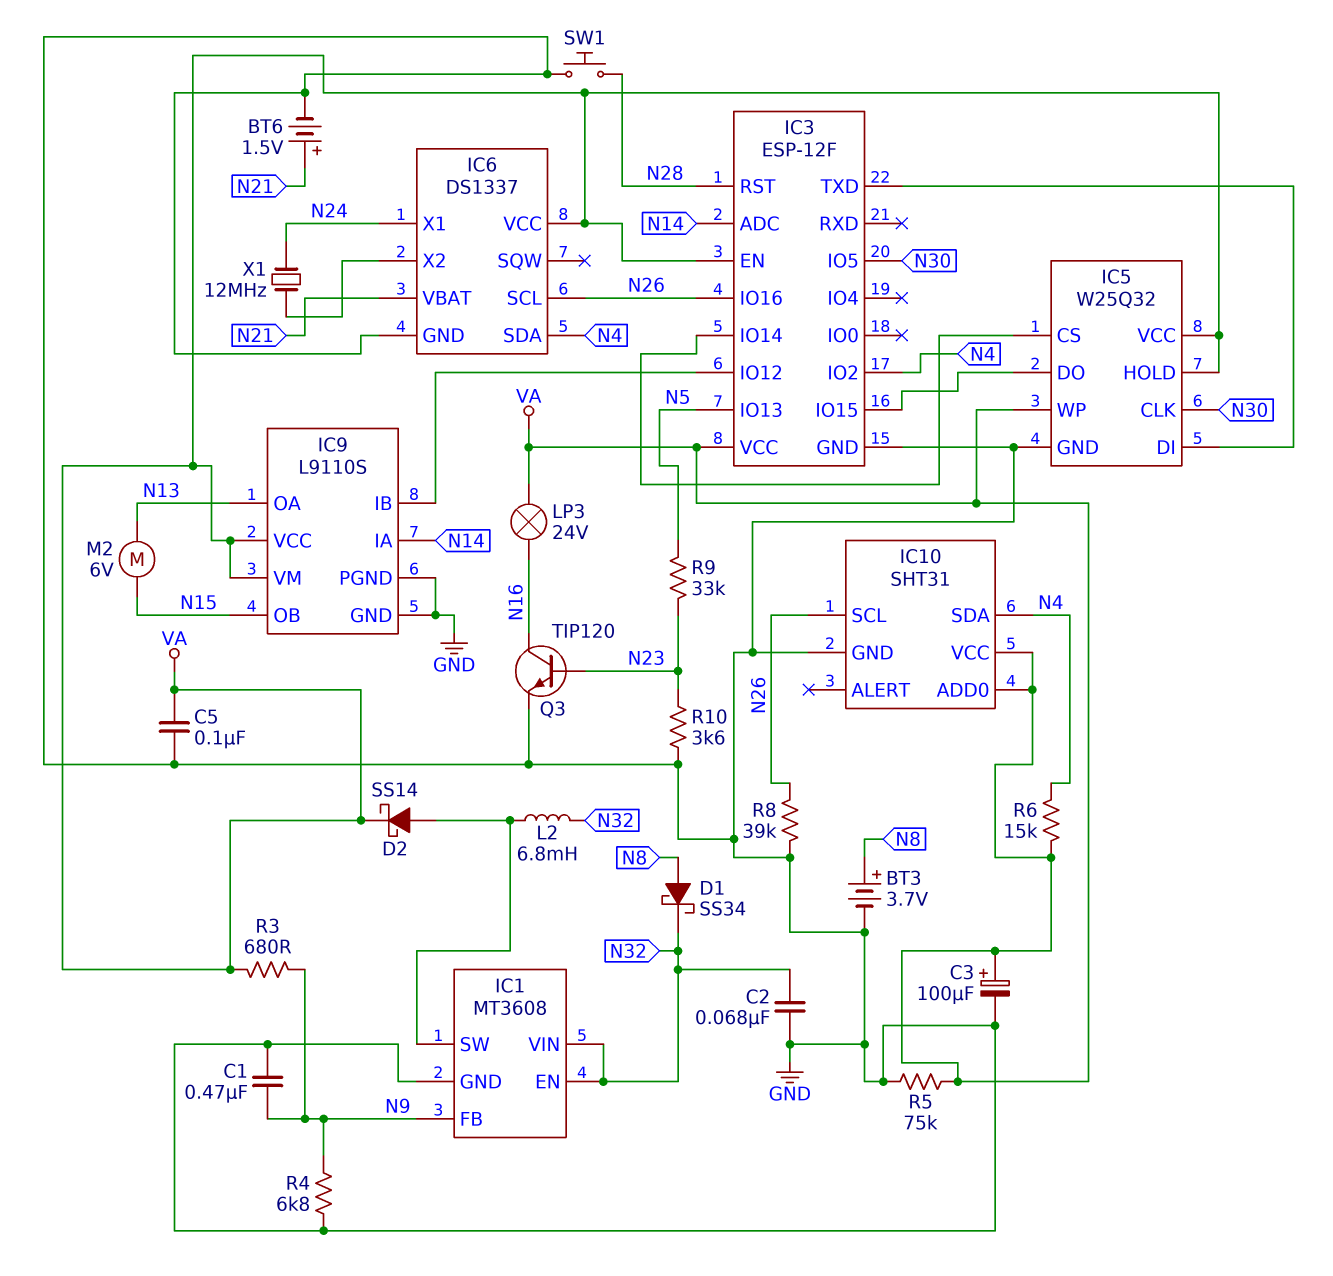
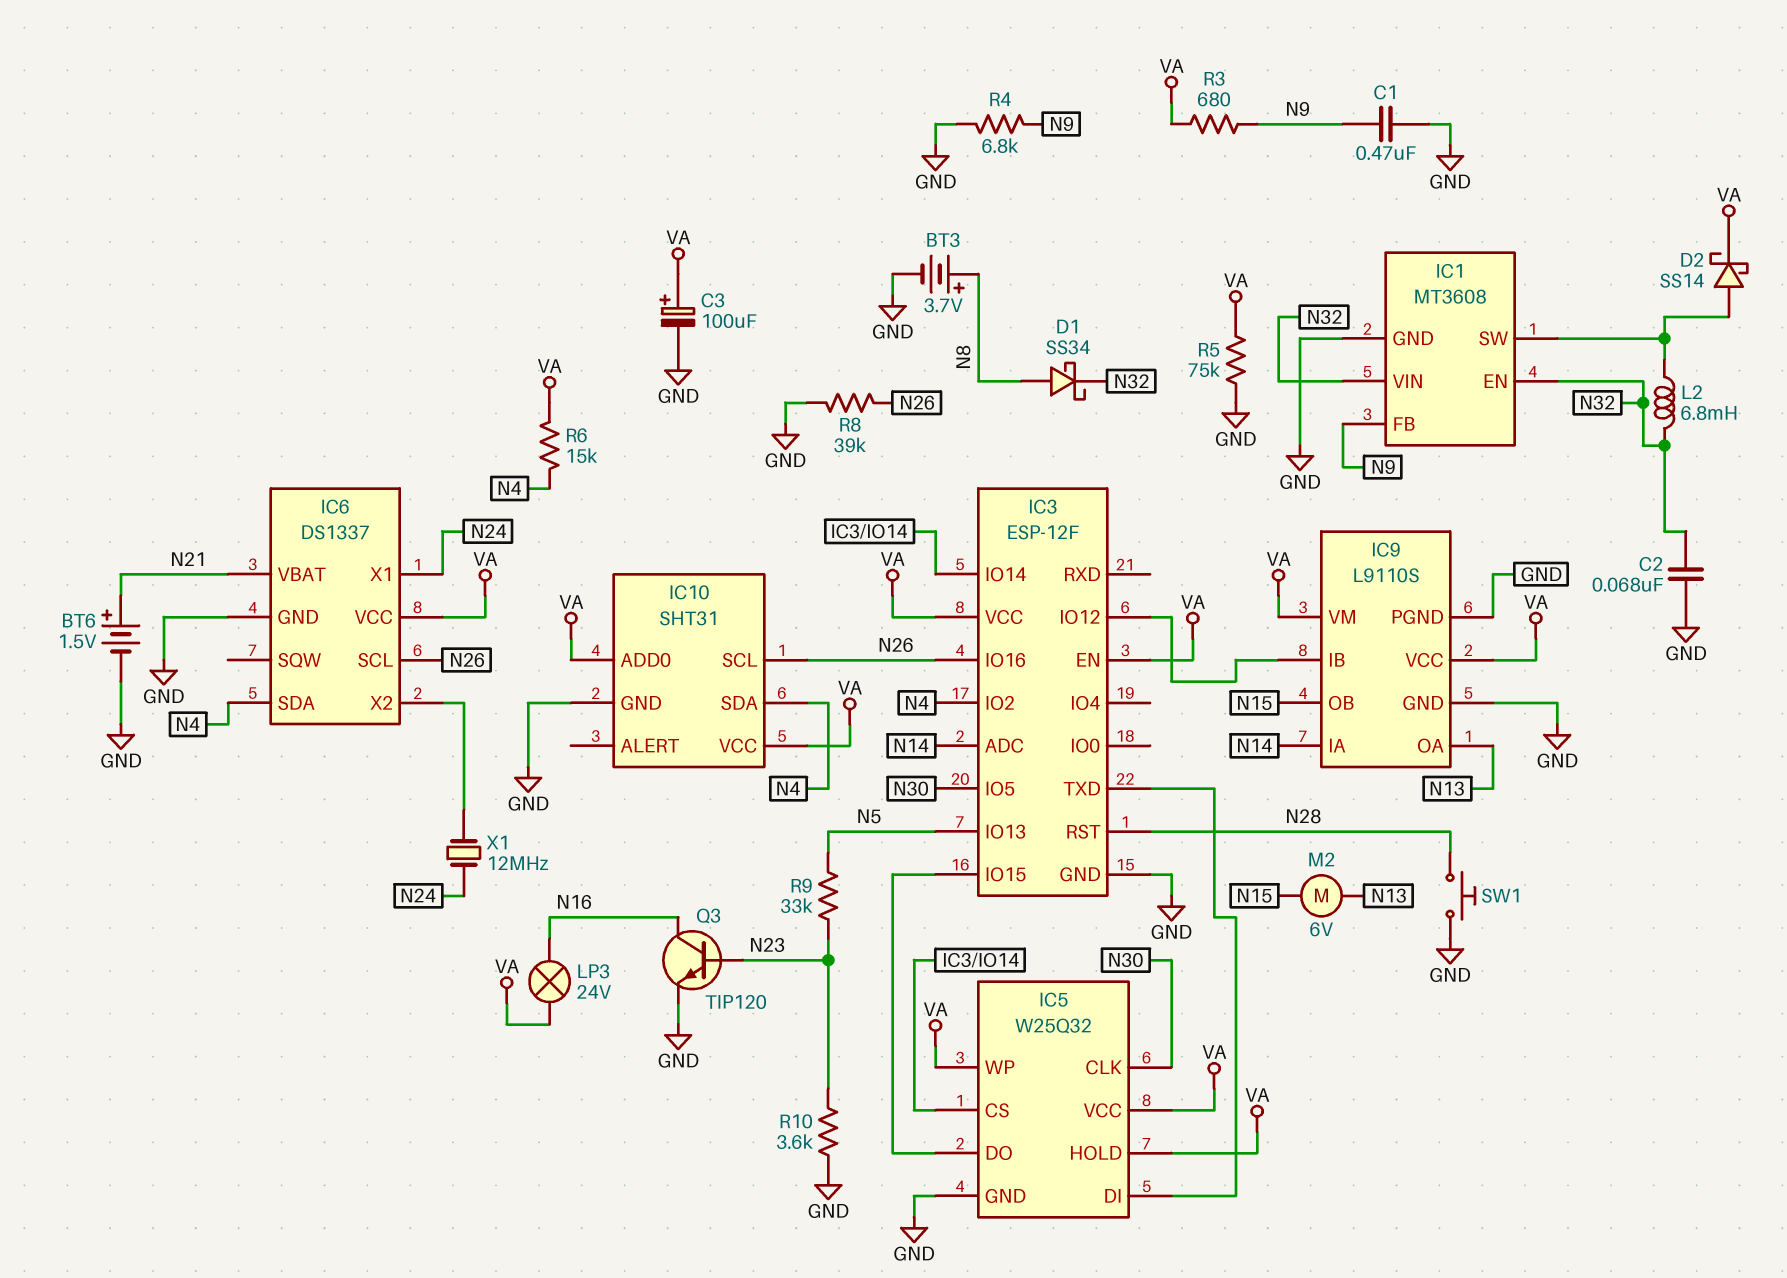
C5: 100nF (GND, VA) -> none

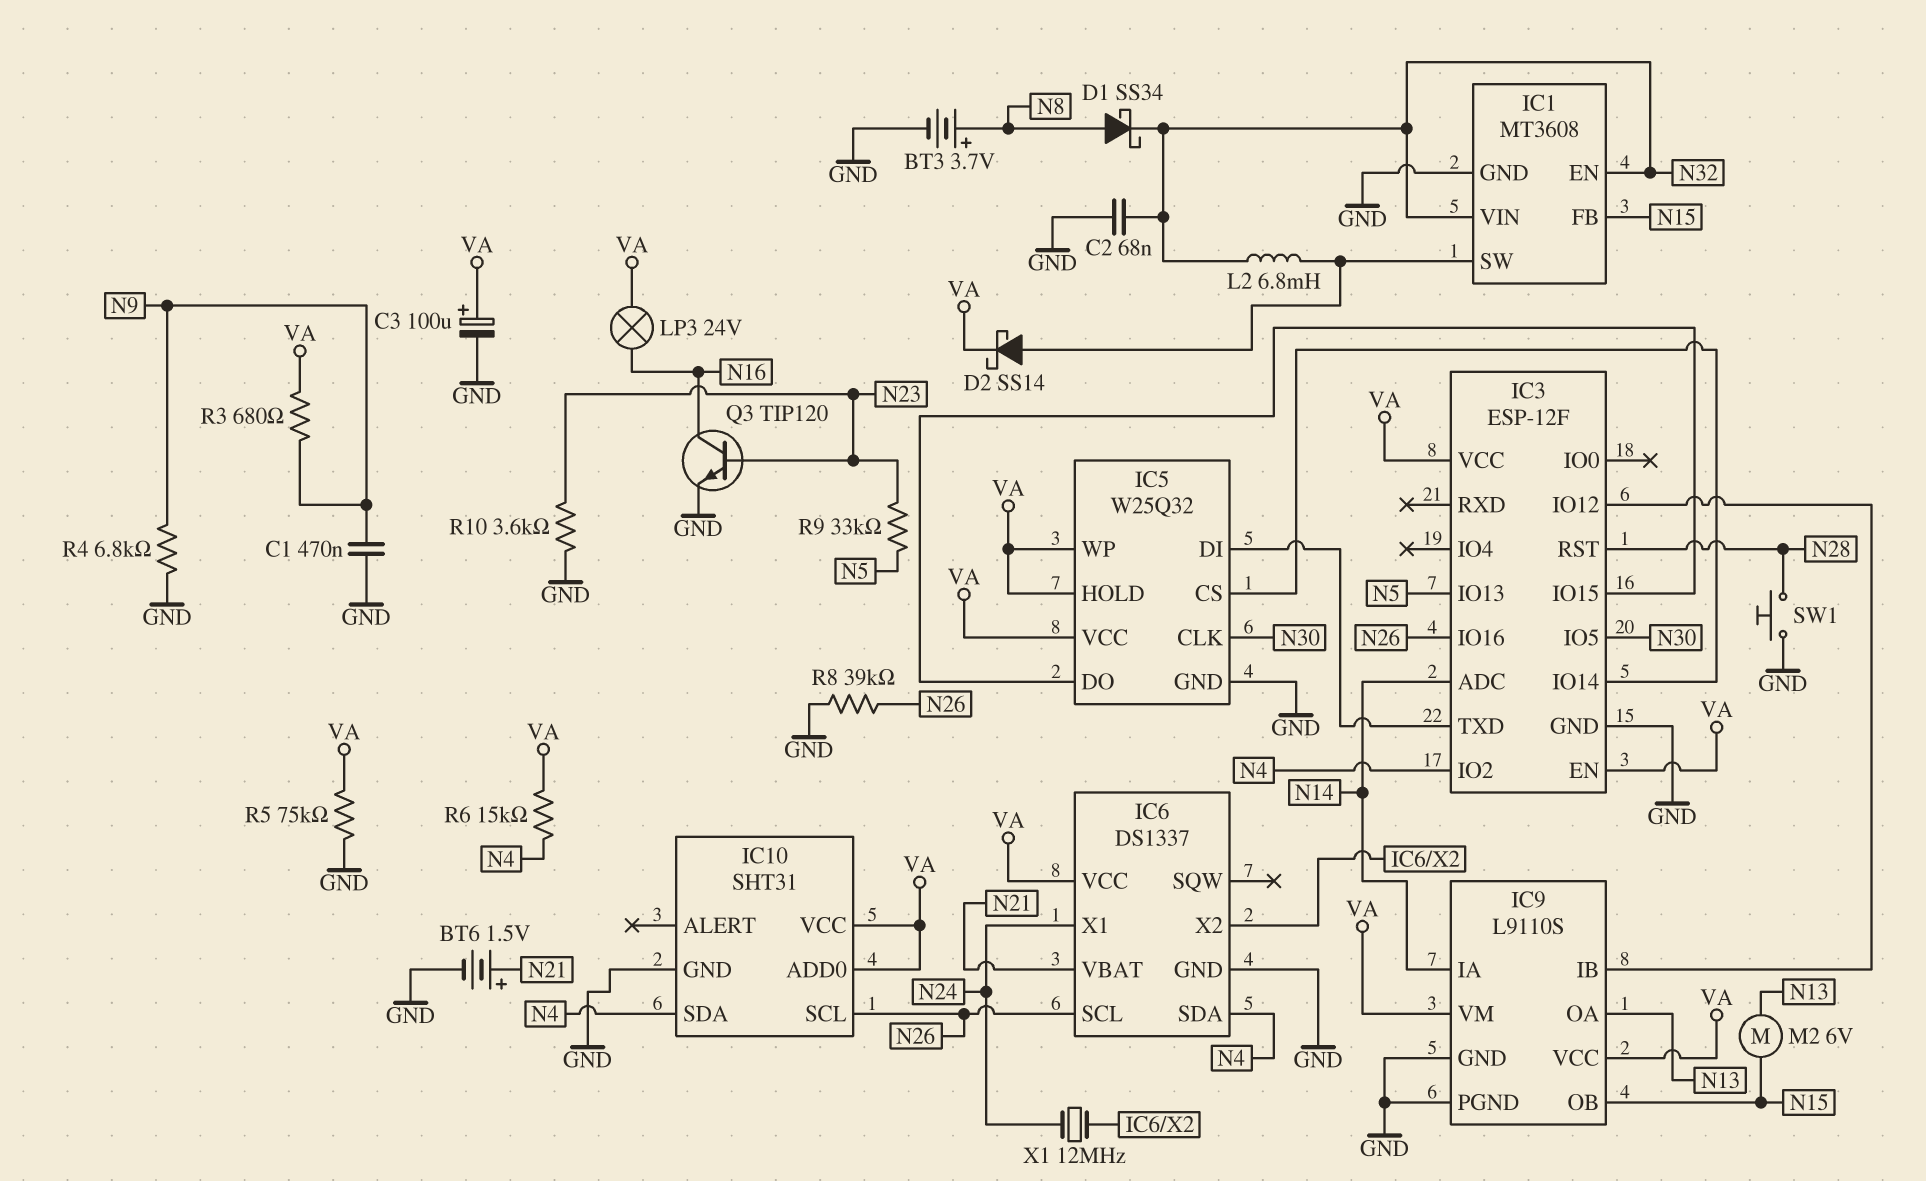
IC1 pin FB: N9 -> N15

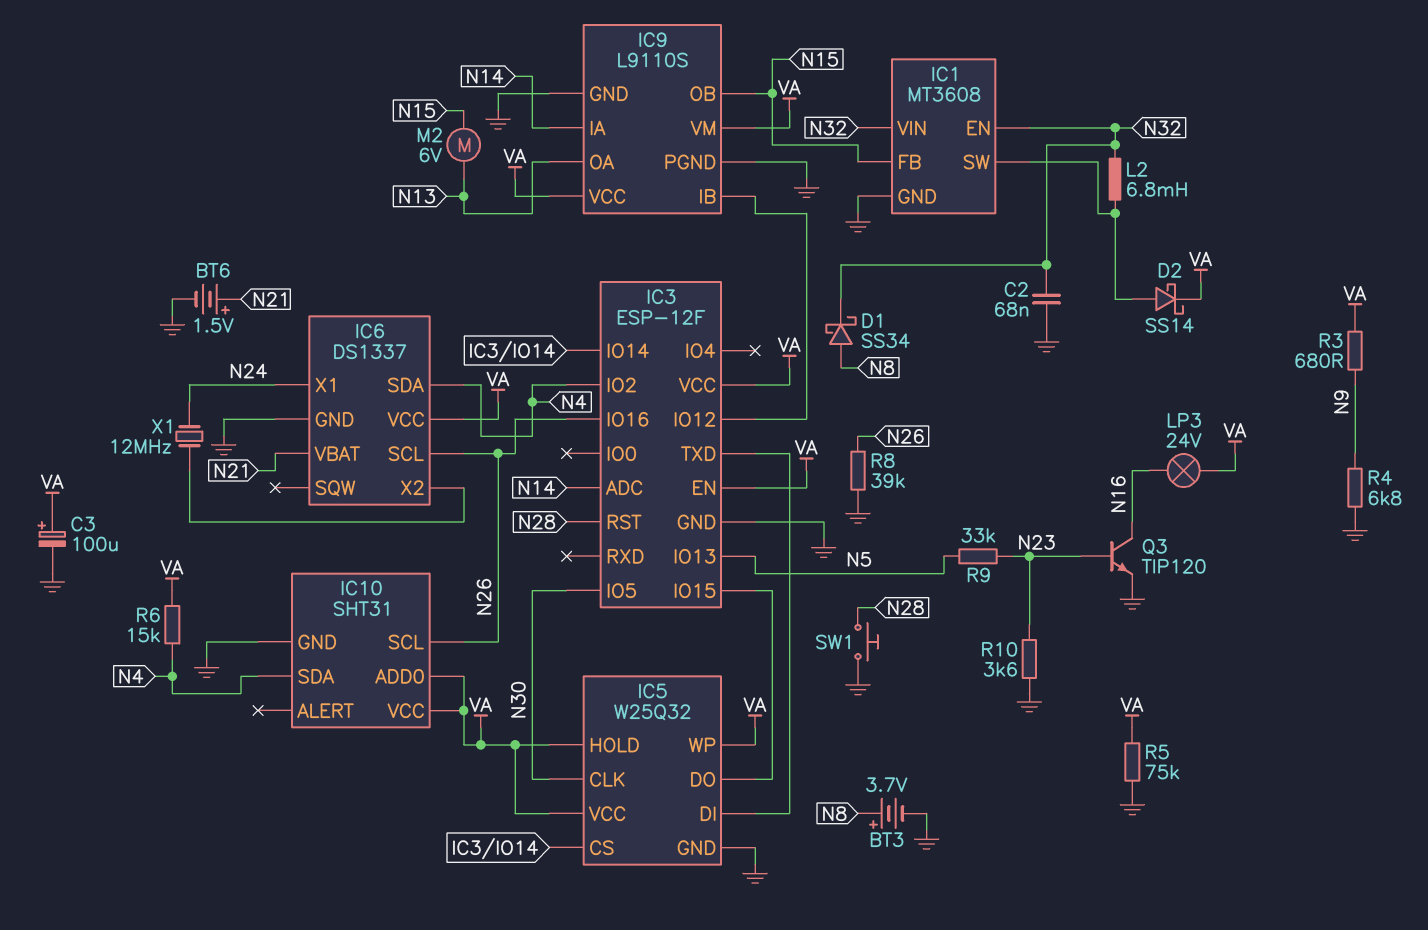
C1: 470nF (GND, N9) -> none

